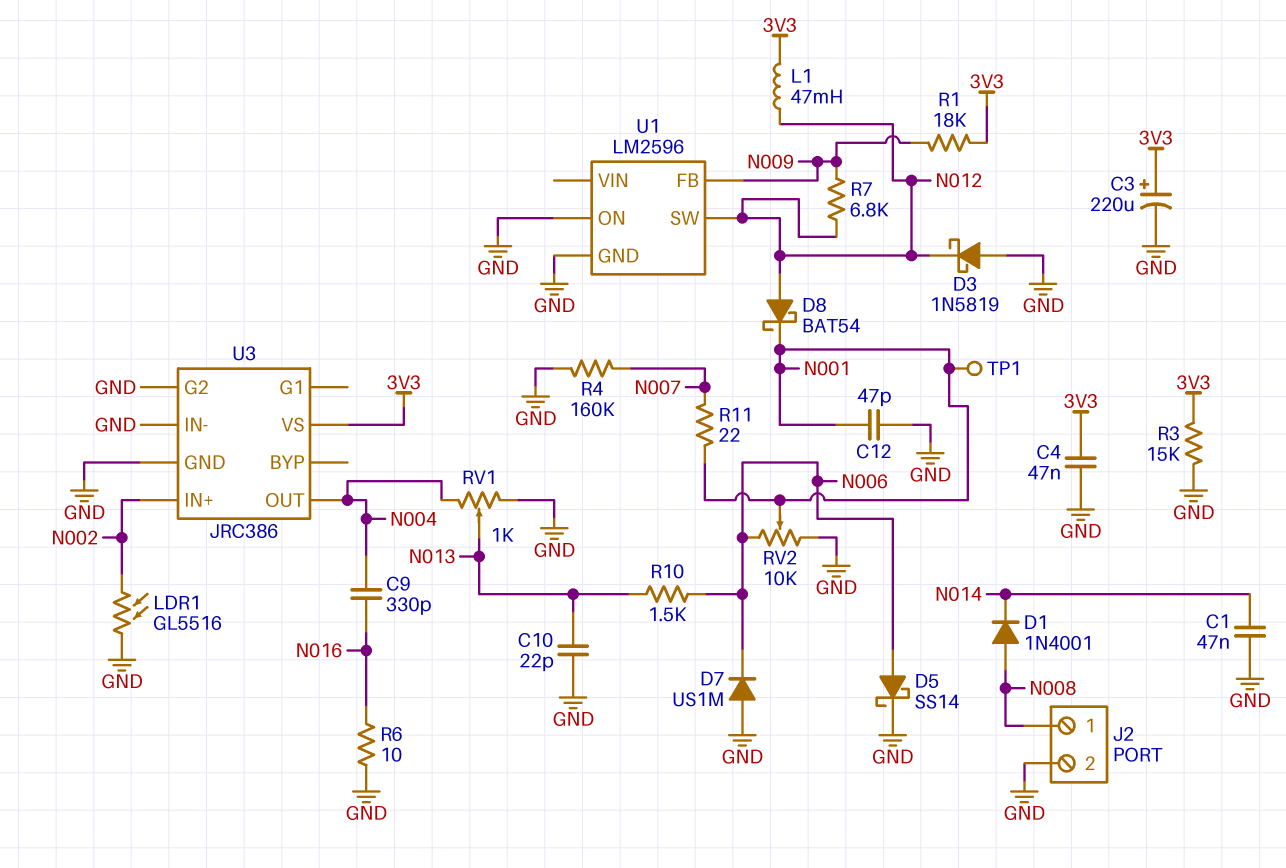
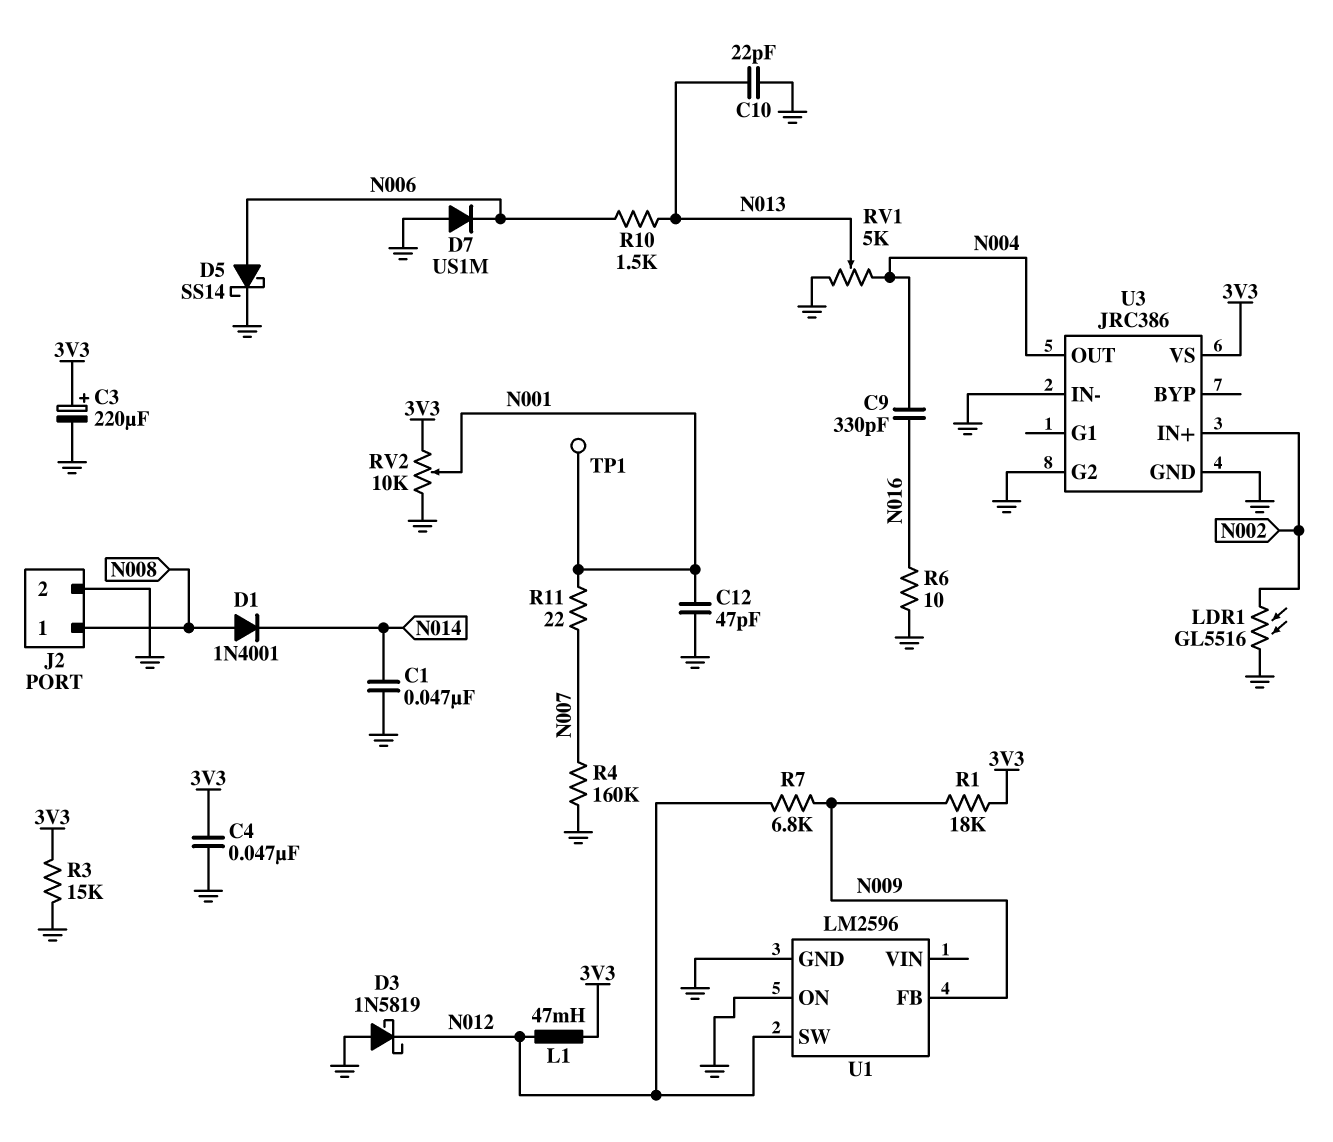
D8: schottky BAT54 (A N012, K N001) -> none
RV1: 1k (GND, N004, wiper N013) -> 5k (GND, N004, wiper N013)
RV2: 10k (GND, N006, wiper N001) -> 10k (3V3, GND, wiper N001)

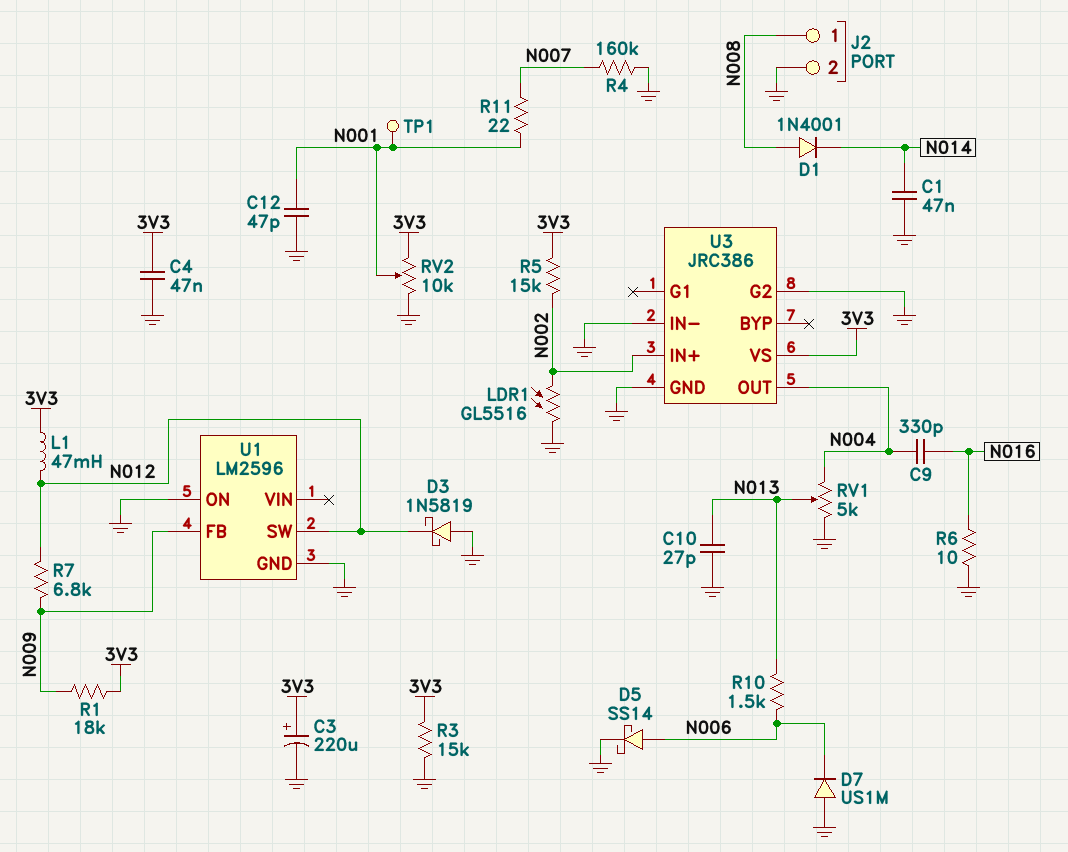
C10: 22pF (GND, N013) -> 27pF (GND, N013)
R5: none -> 15k (3V3, N002)

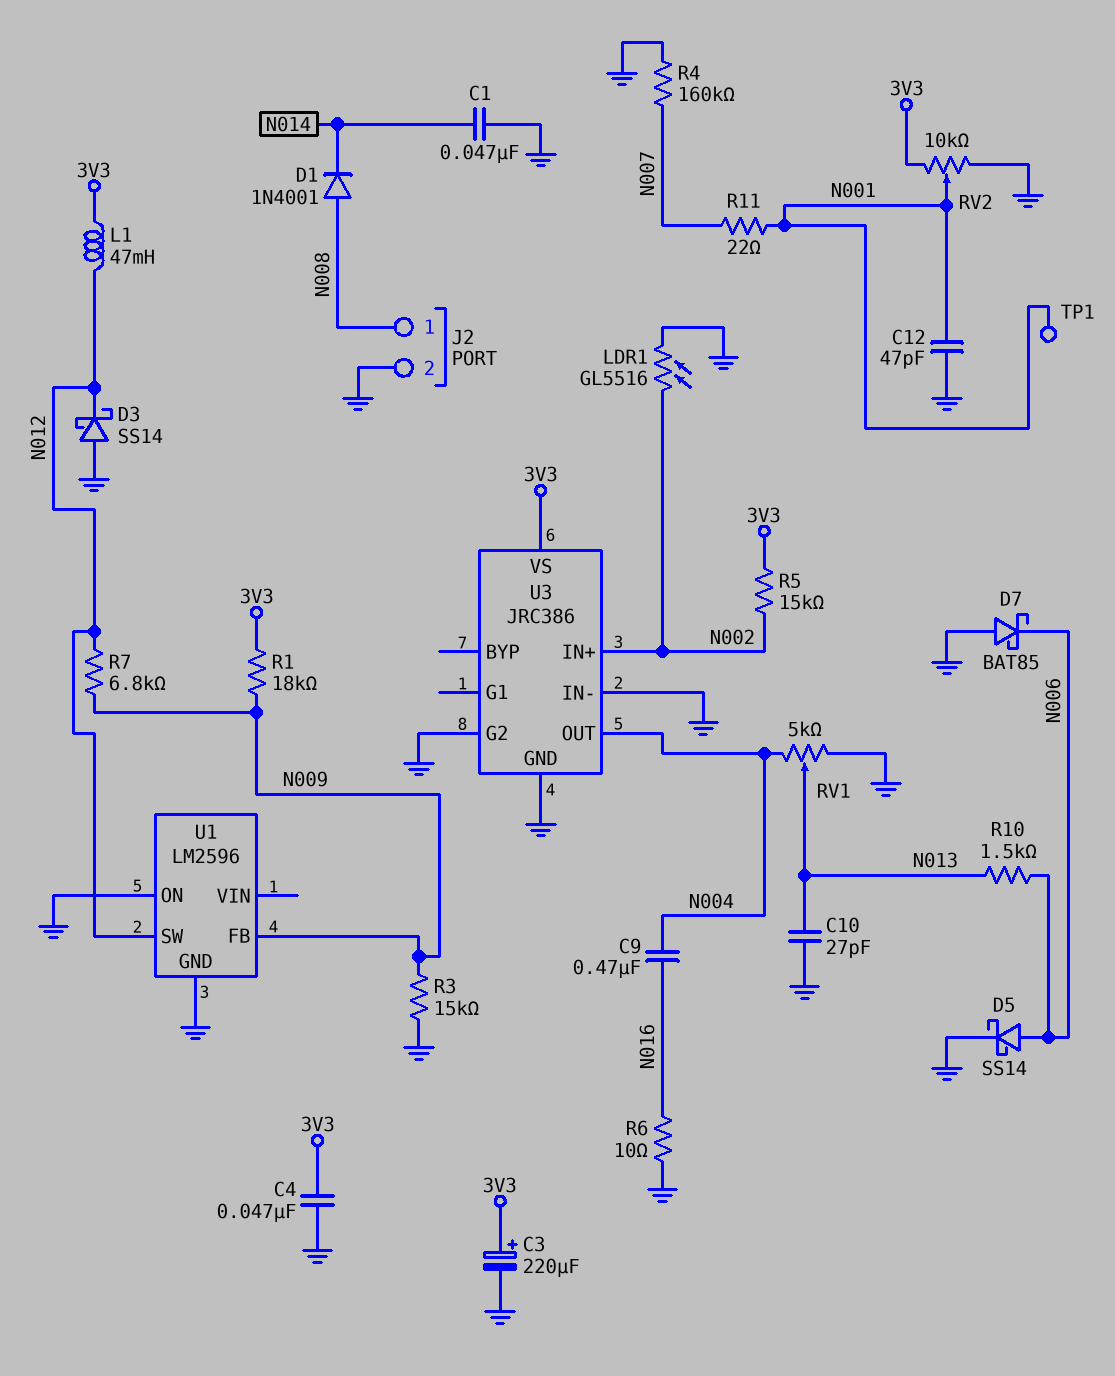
C9: 330pF (N004, N016) -> 470nF (N004, N016)
D3: schottky 1N5819 (A GND, K N012) -> schottky SS14 (A GND, K N012)
D7: diode US1M (A GND, K N006) -> schottky BAT85 (A GND, K N006)
R3: 15k (3V3, GND) -> 15k (GND, N009)

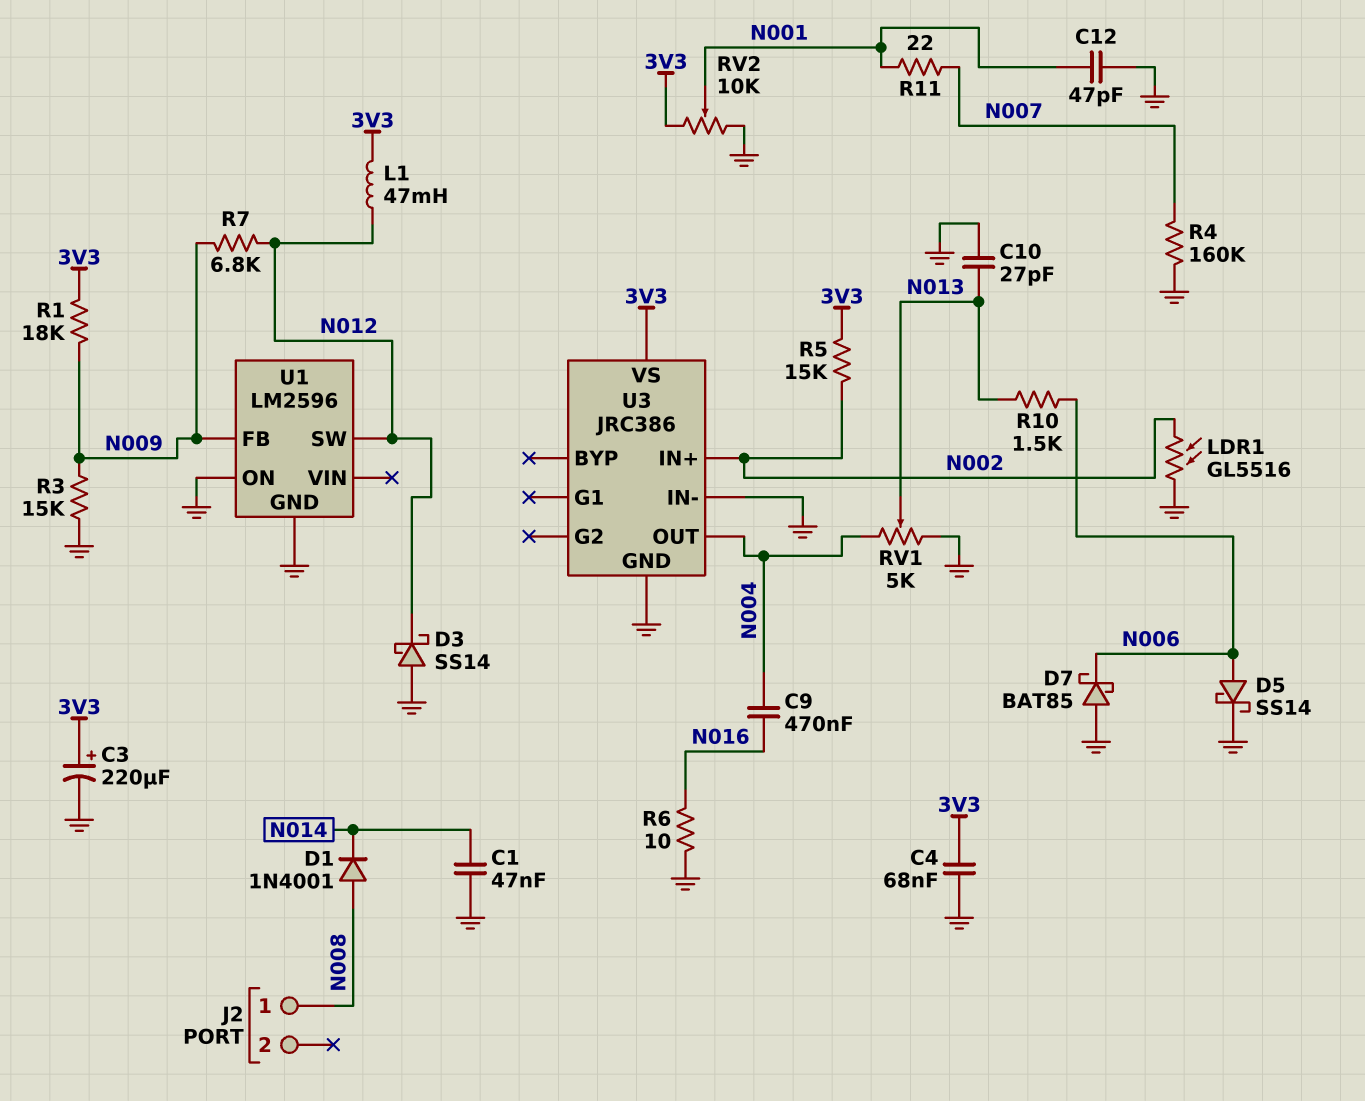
C4: 47nF (3V3, GND) -> 68nF (3V3, GND)
J2 pin 2: GND -> none
TP1: test point (N001) -> none
U3 pin G2: GND -> none

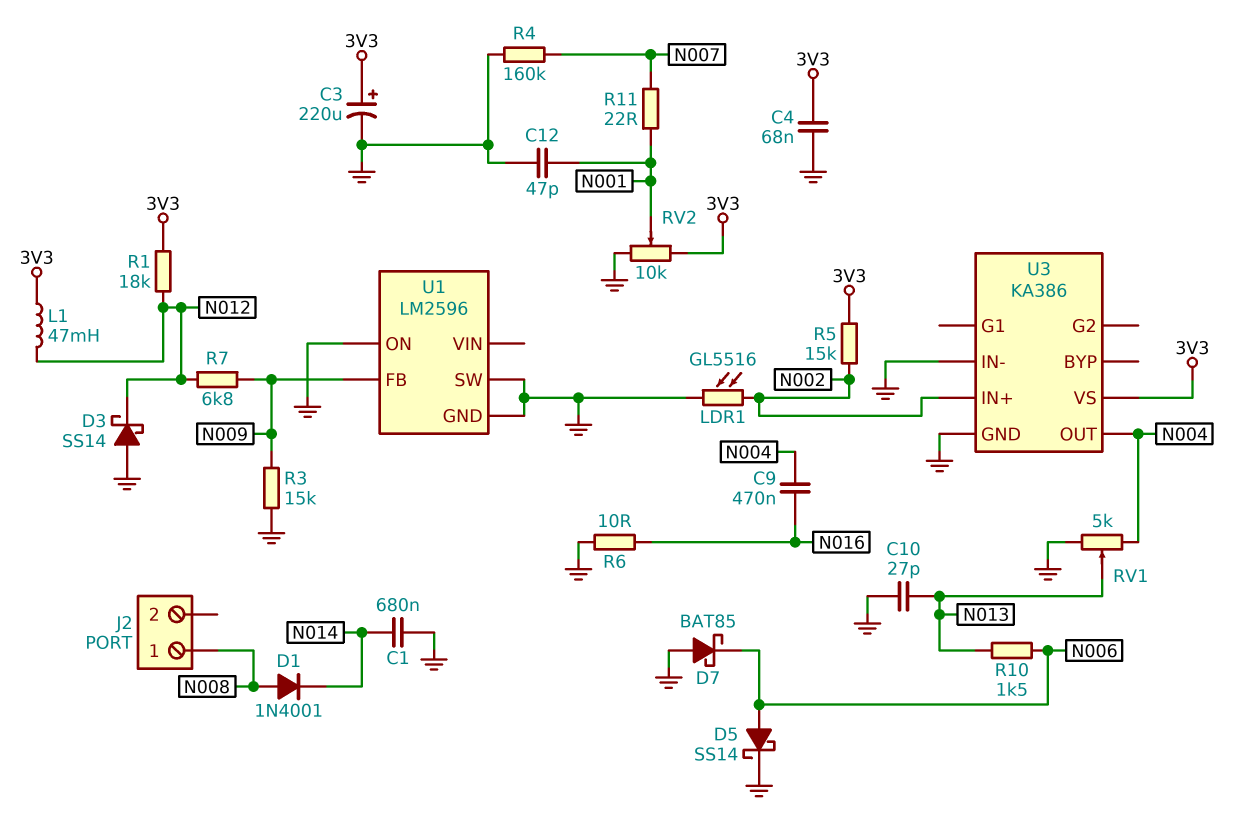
C1: 47nF (GND, N014) -> 680nF (GND, N014)
R1: 18k (3V3, N009) -> 18k (3V3, N012)
U1 pin SW: N012 -> GND
U3: JRC386 -> KA386

